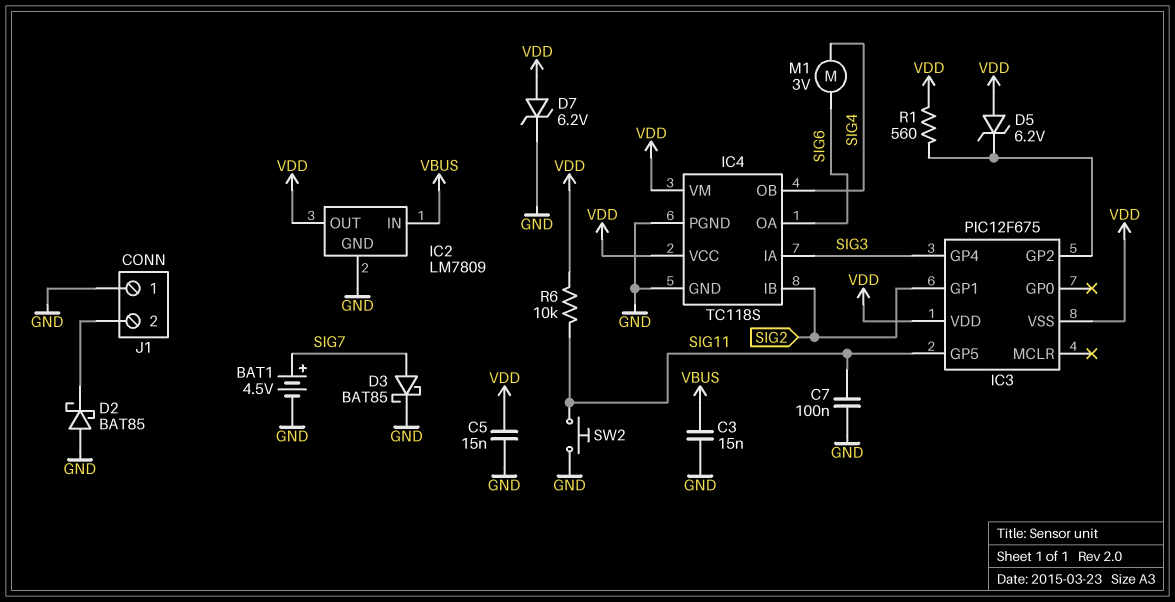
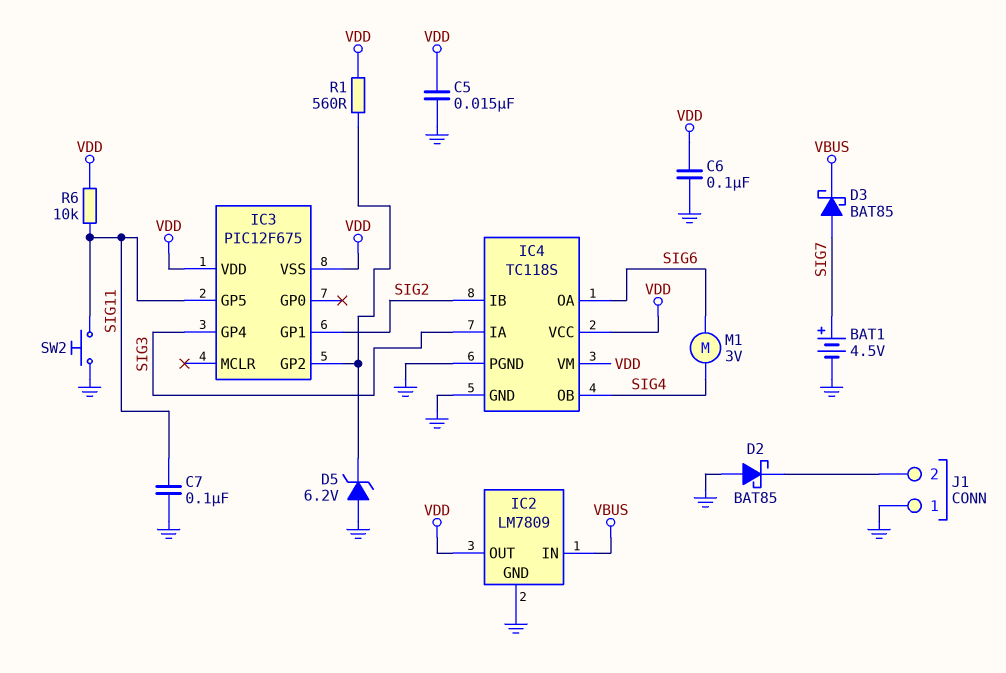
C3: 15nF (GND, VBUS) -> none
C6: none -> 100nF (GND, VDD)
D3: schottky BAT85 (A SIG7, K GND) -> schottky BAT85 (A SIG7, K VBUS)
D5: zener 6.2V (A VDD, K IC3/GP2) -> zener 6.2V (A GND, K IC3/GP2)
D7: zener 6.2V (A VDD, K GND) -> none

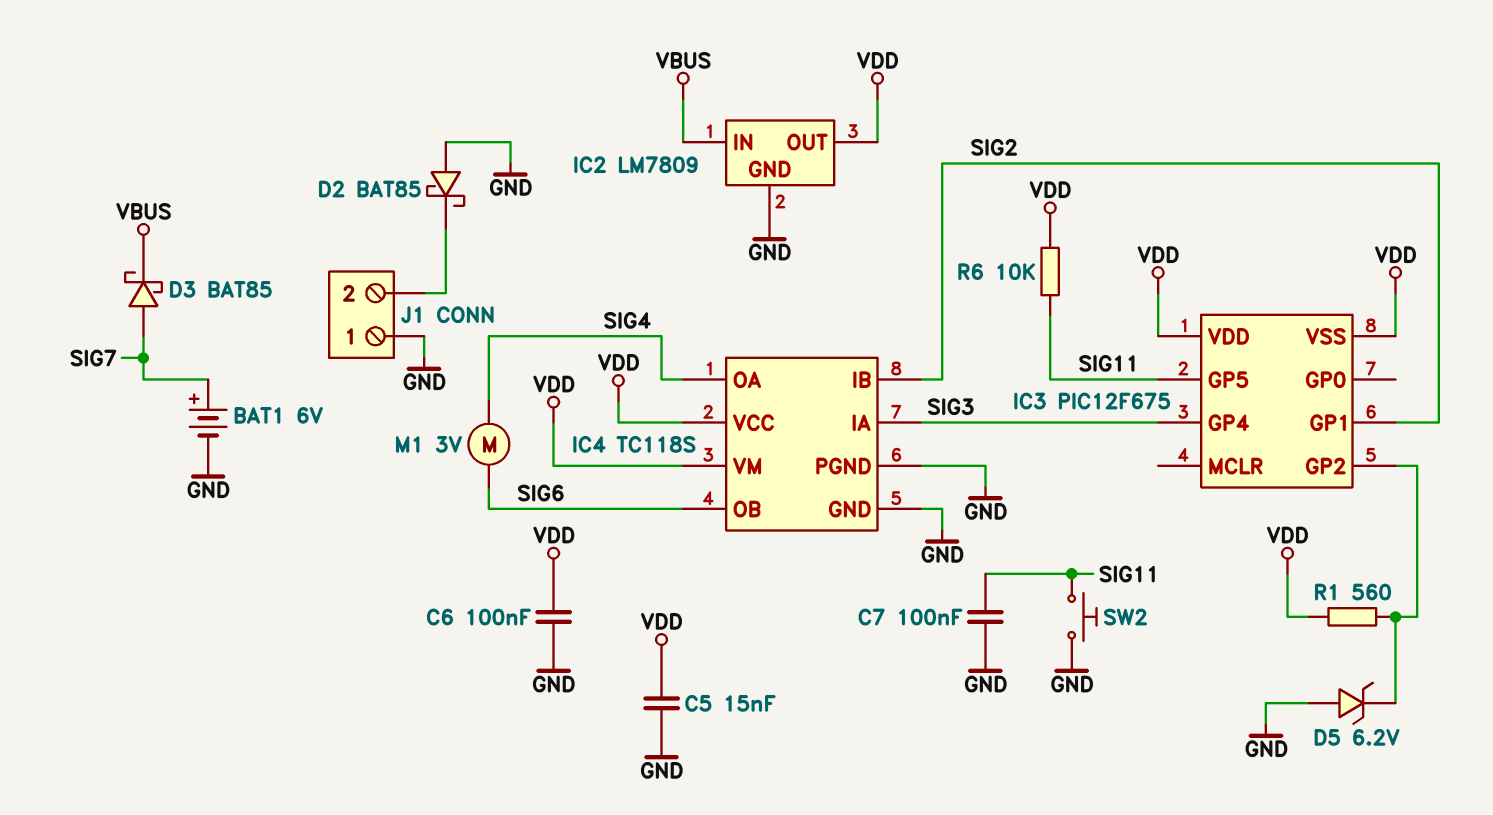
BAT1: 4.5V (plus SIG7, minus GND) -> 6V (plus SIG7, minus GND)
IC4 pin OA: SIG6 -> SIG4
IC4 pin OB: SIG4 -> SIG6

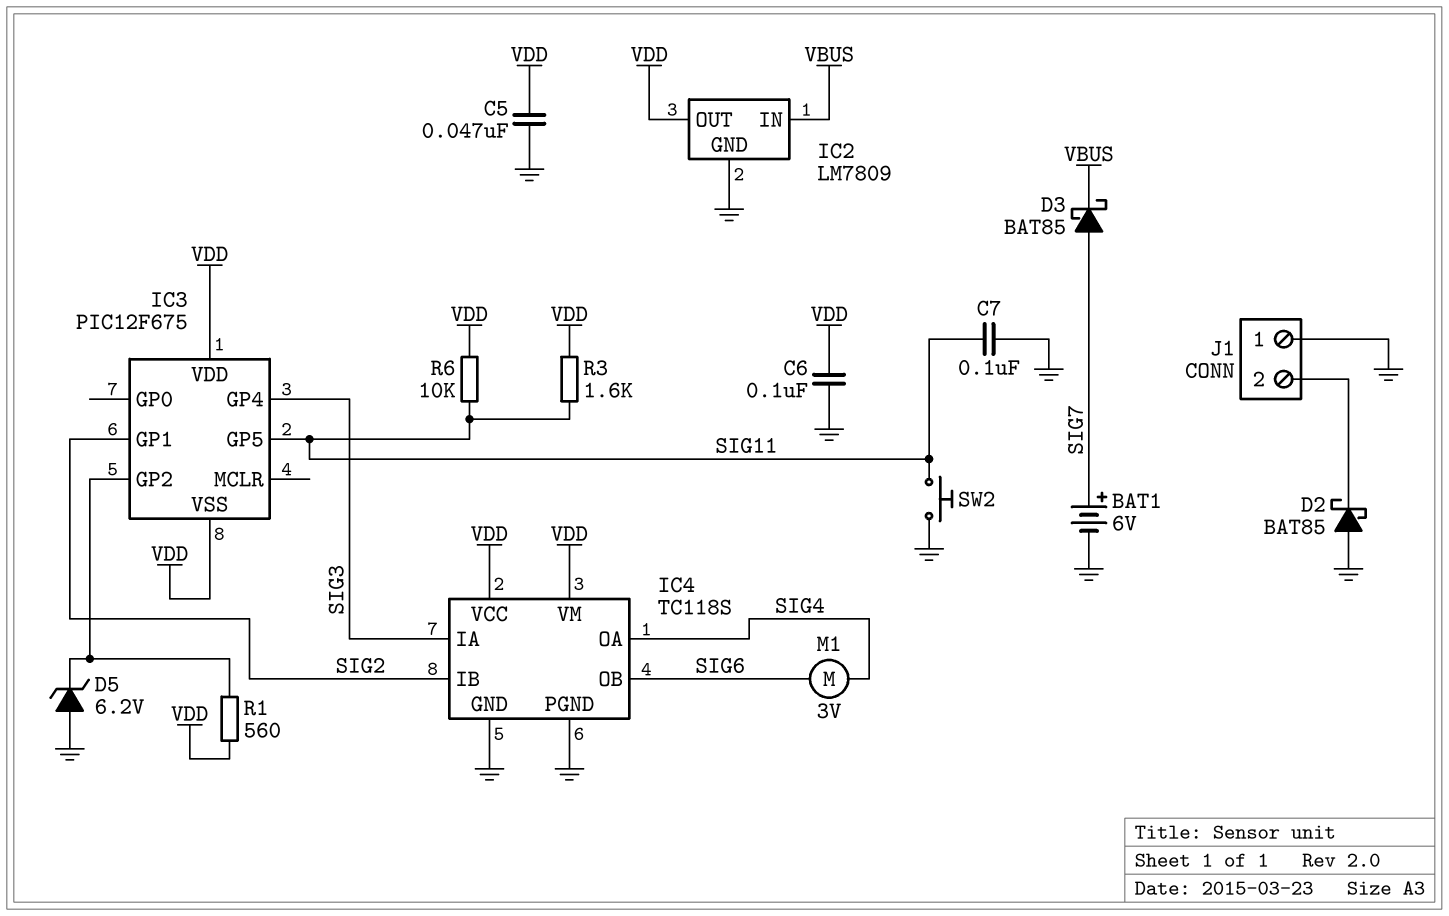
C5: 15nF (GND, VDD) -> 47nF (GND, VDD)
R3: none -> 1.6k (SIG11, VDD)

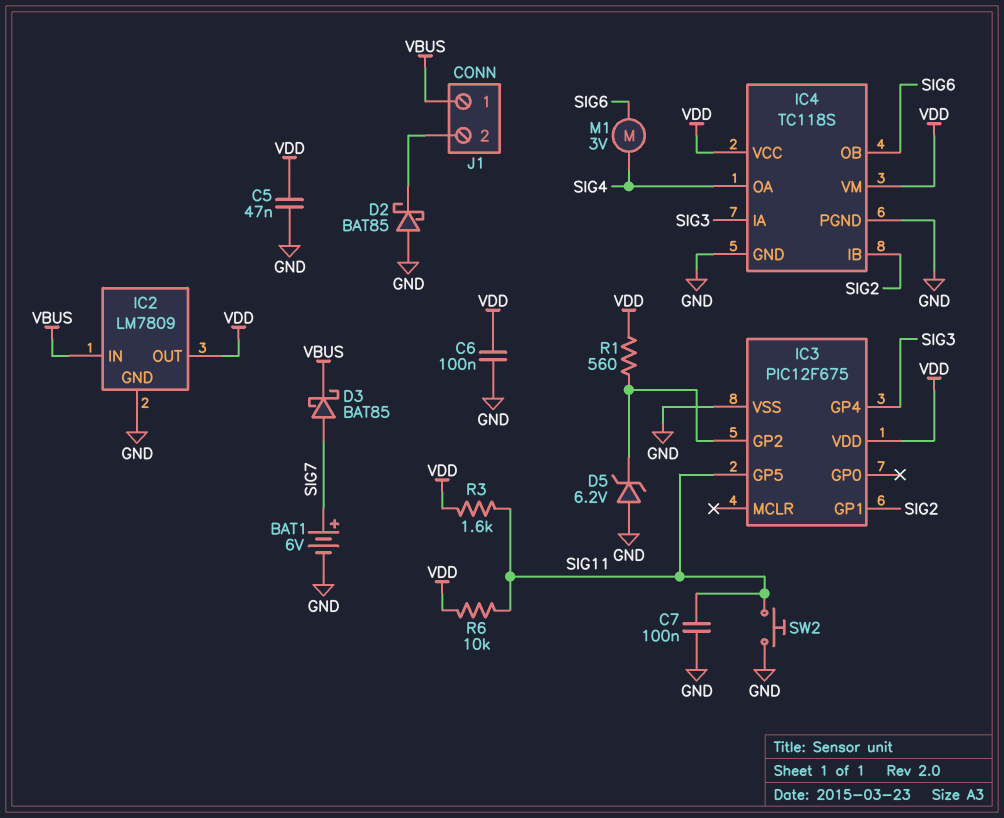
IC3 pin VSS: VDD -> GND
J1 pin 1: GND -> VBUS

